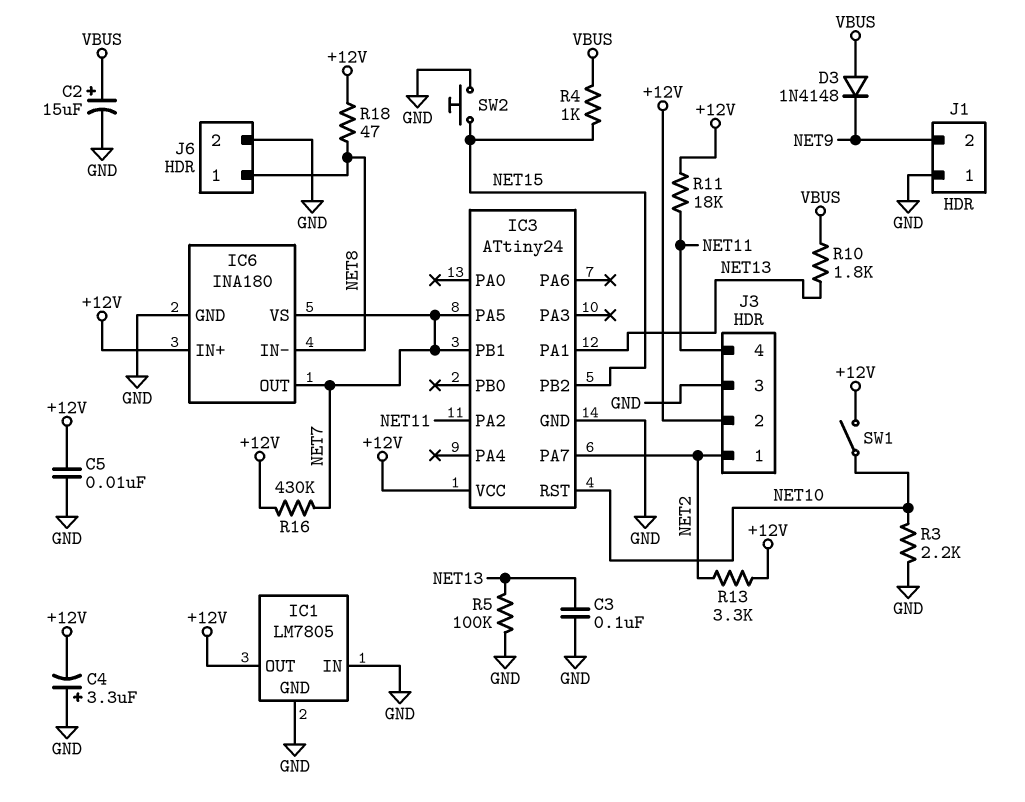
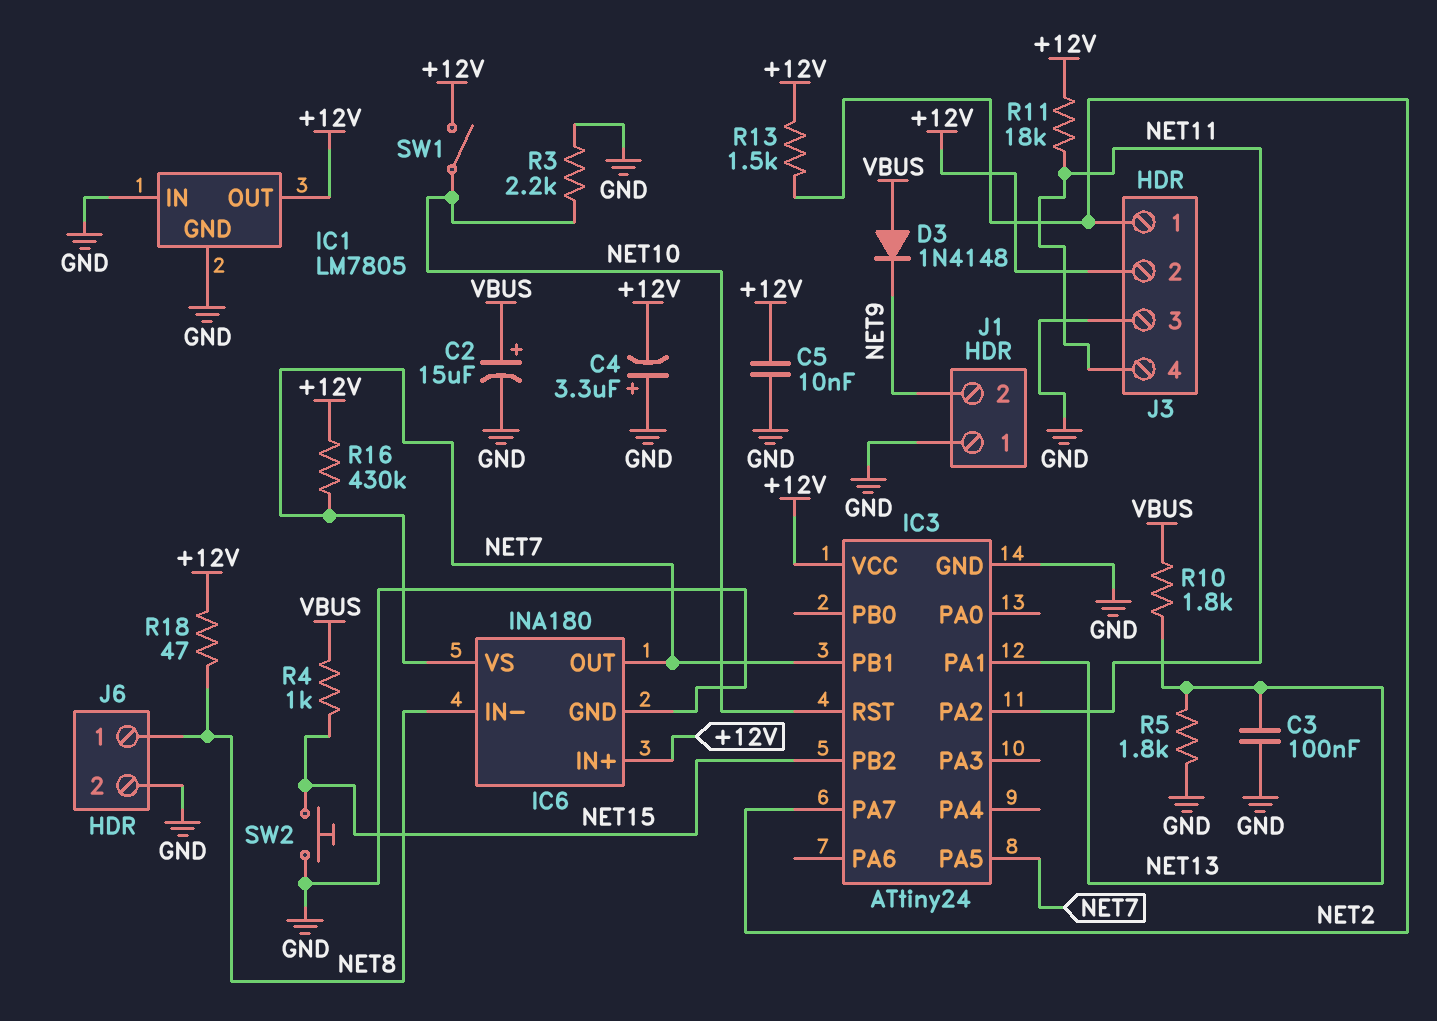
R5: 100k (GND, NET13) -> 1.8k (GND, NET13)
R13: 3.3k (+12V, NET2) -> 1.5k (+12V, NET2)

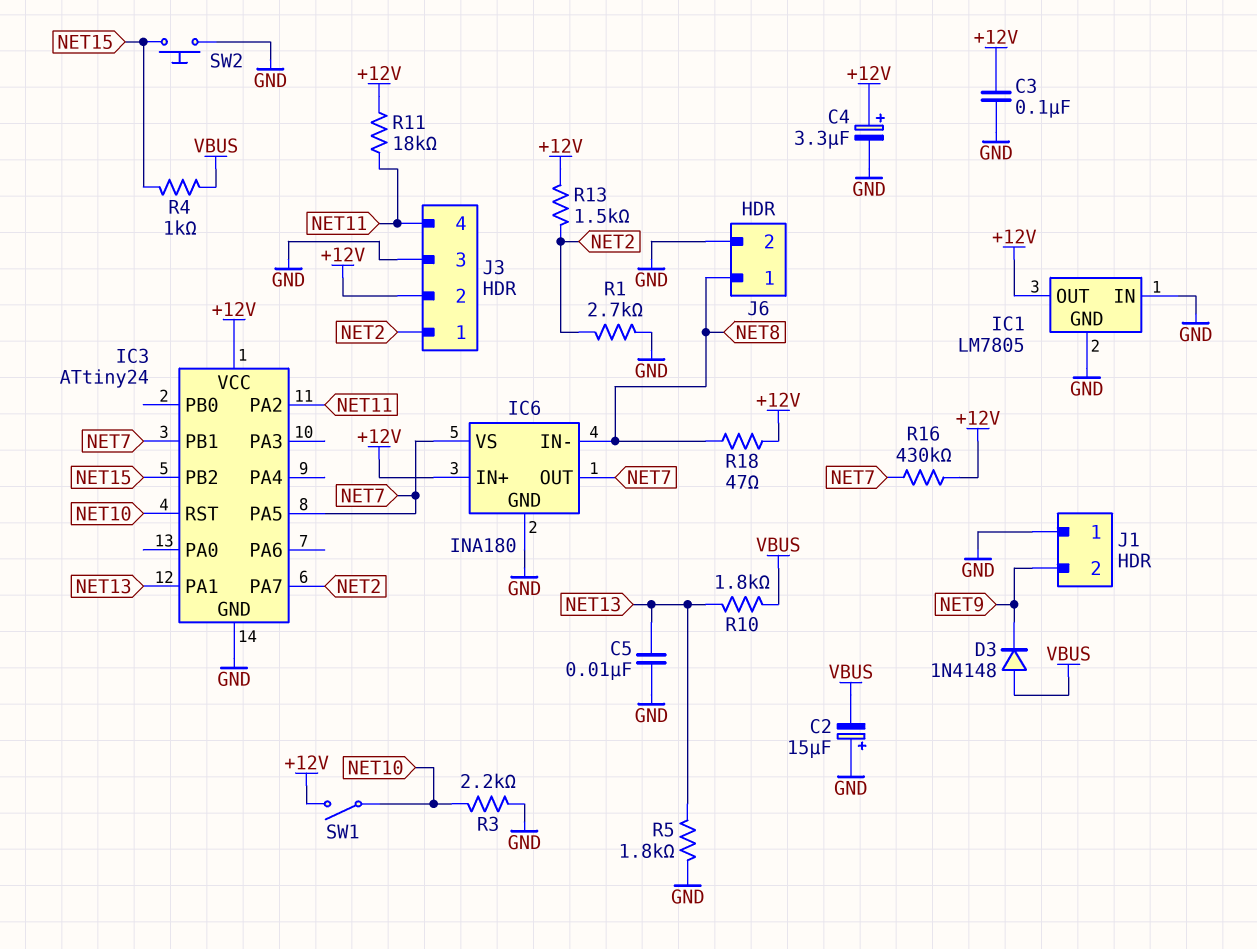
C2: 15uF (plus VBUS, minus GND) -> 15uF (plus GND, minus VBUS)
C3: 100nF (GND, NET13) -> 100nF (+12V, GND)
C4: 3.3uF (plus GND, minus +12V) -> 3.3uF (plus +12V, minus GND)
C5: 10nF (+12V, GND) -> 10nF (GND, NET13)
R1: none -> 2.7k (GND, NET2)

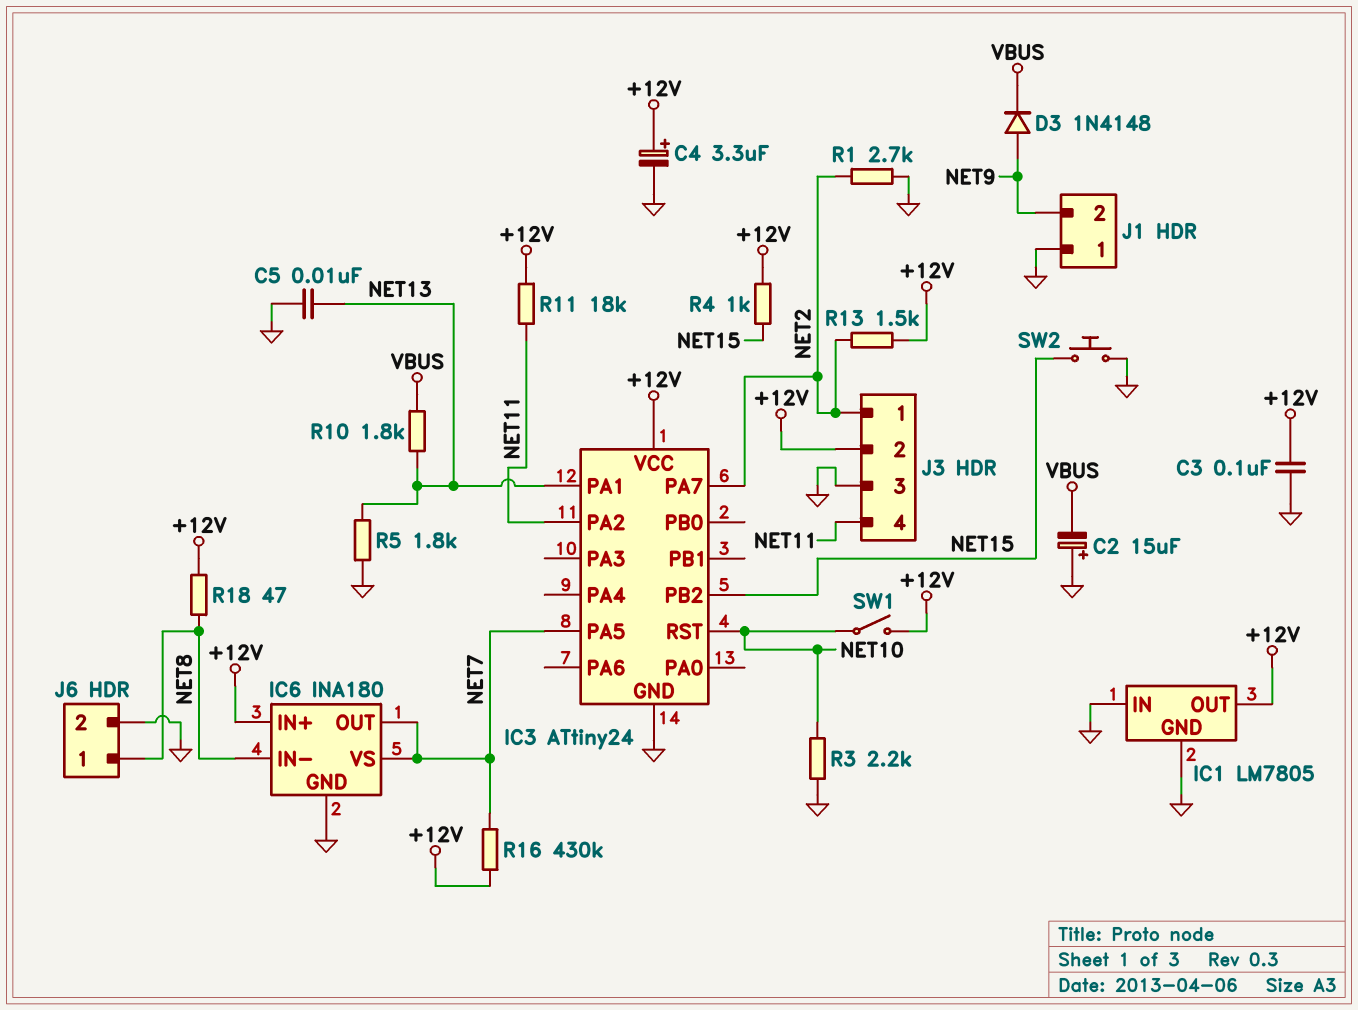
D3: diode 1N4148 (A VBUS, K NET9) -> diode 1N4148 (A NET9, K VBUS)
IC3 pin PB1: NET7 -> none
R4: 1k (NET15, VBUS) -> 1k (+12V, NET15)

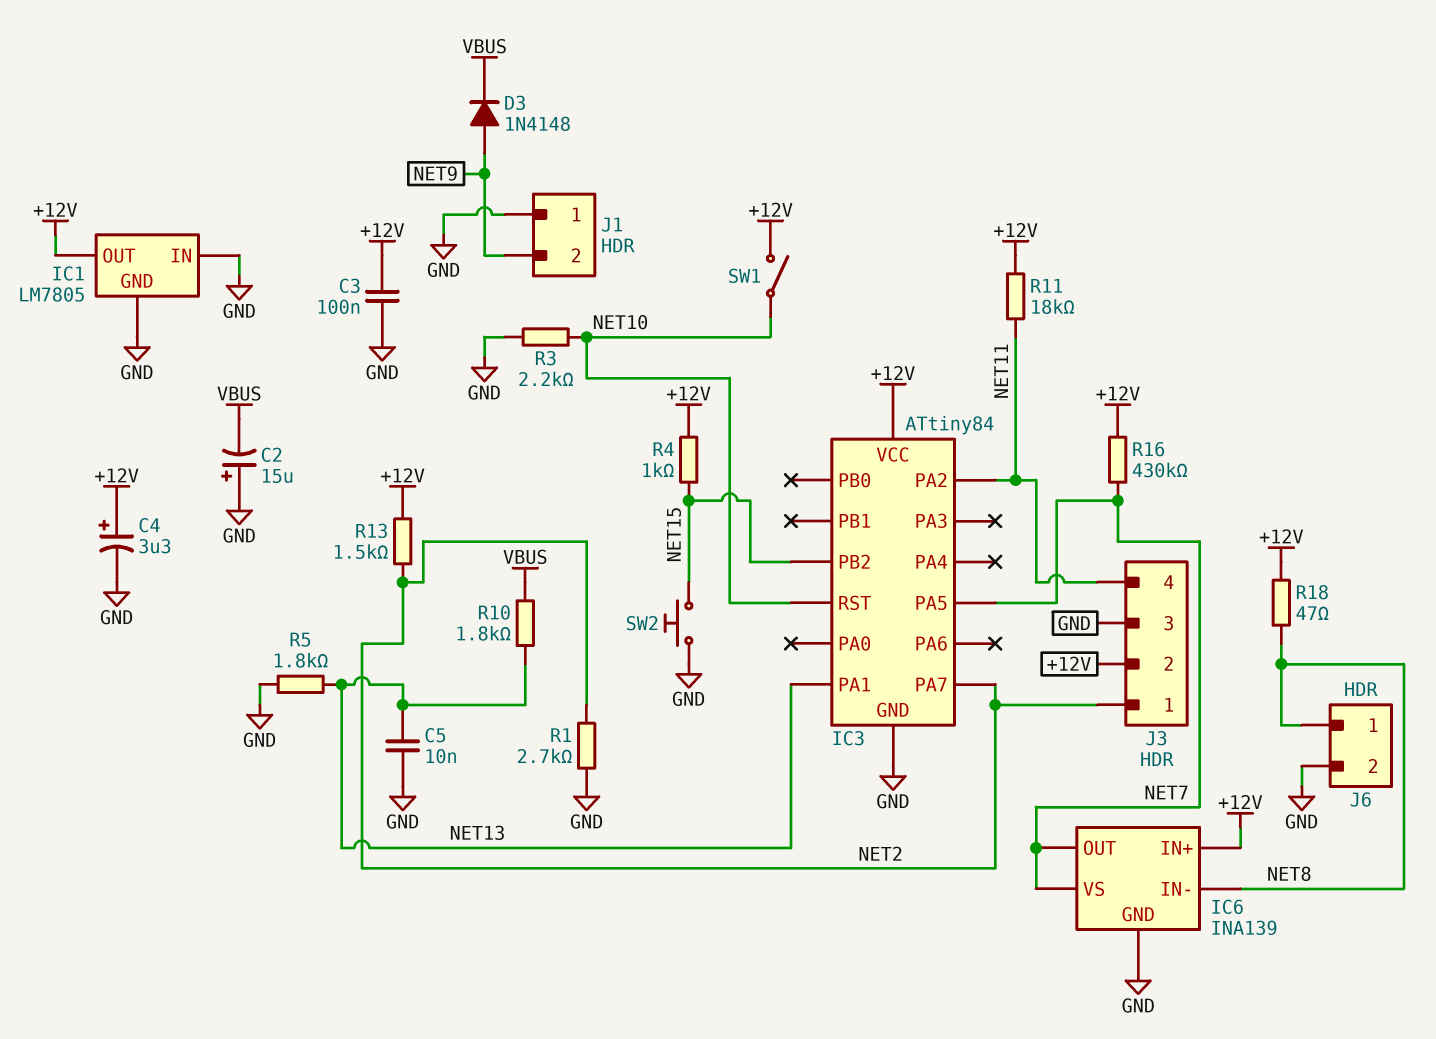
IC3: ATtiny24 -> ATtiny84
IC6: INA180 -> INA139

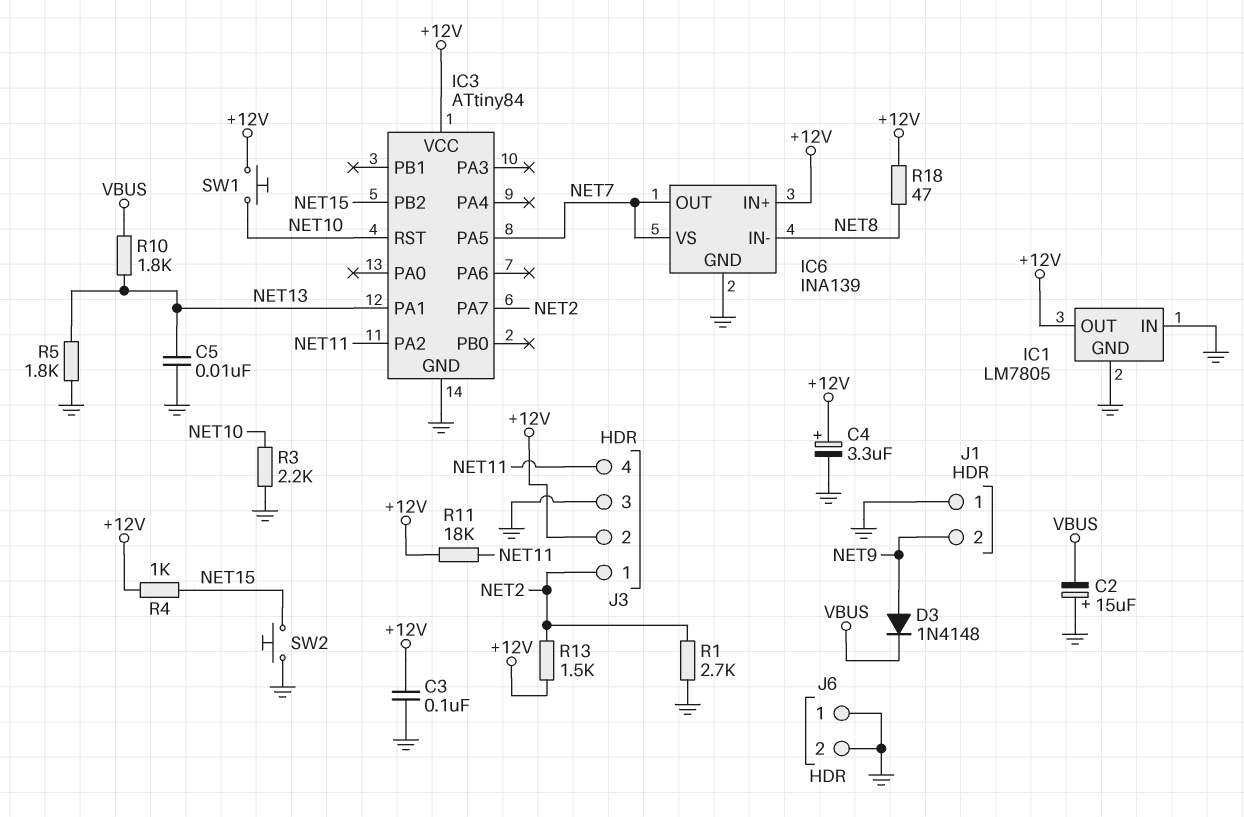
J6 pin 1: NET8 -> GND
R16: 430k (+12V, NET7) -> none
SW1: switch (+12V, NET10) -> button (+12V, NET10)

